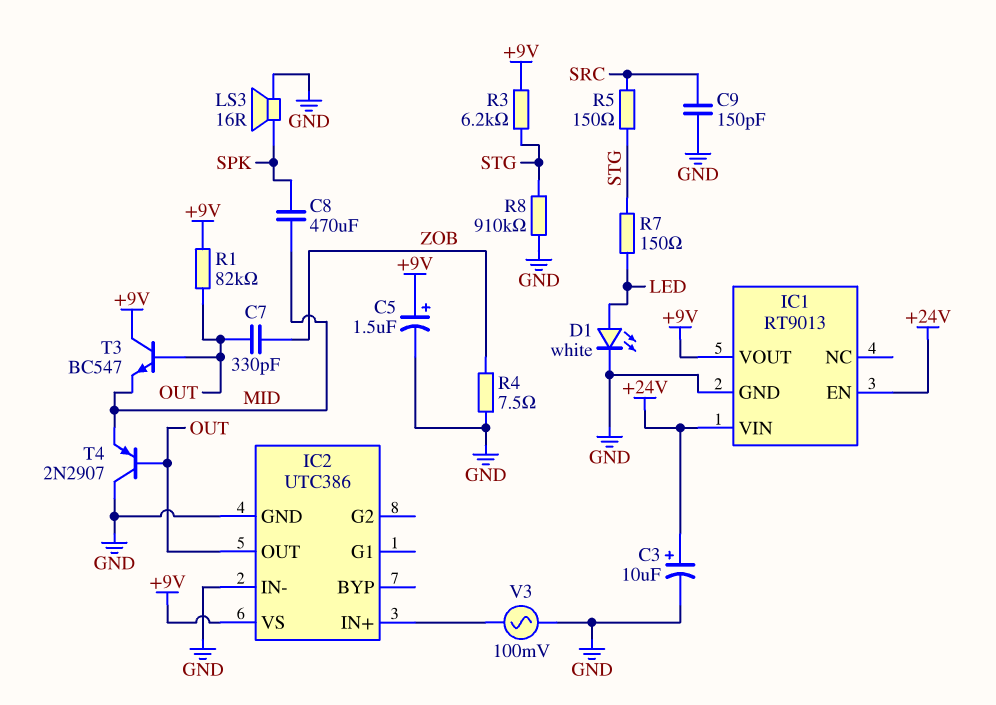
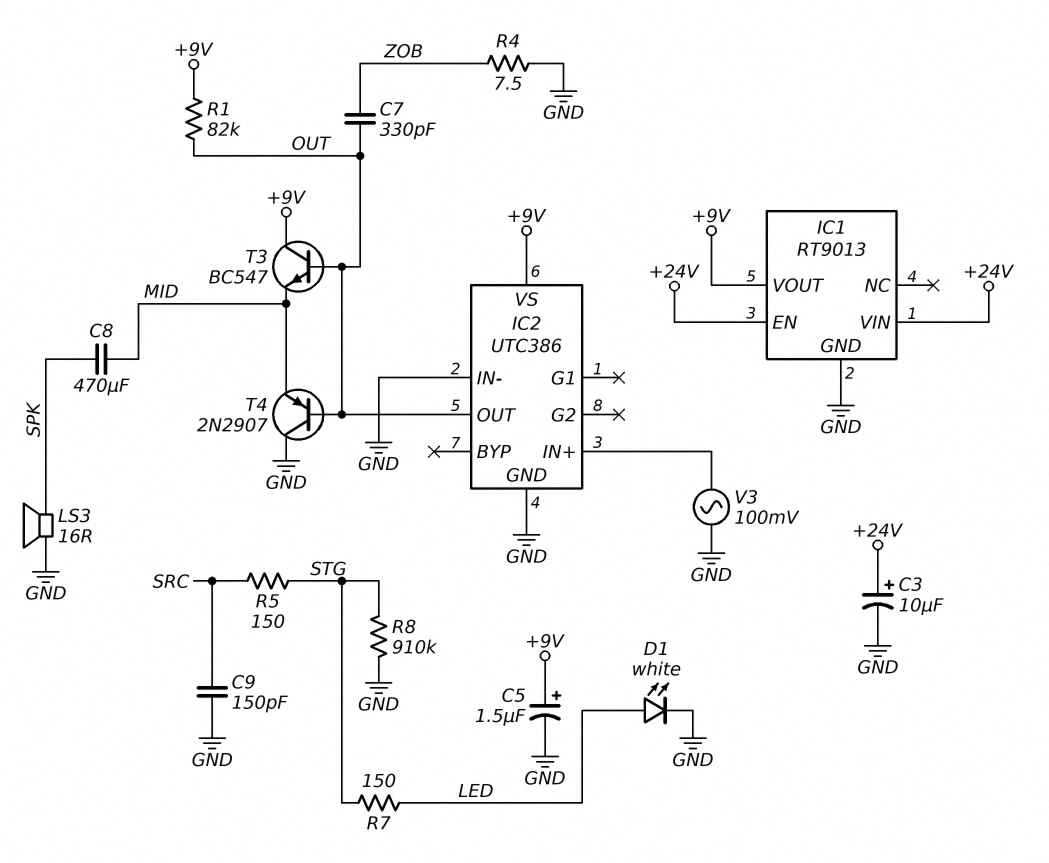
R3: 6.2k (+9V, STG) -> none

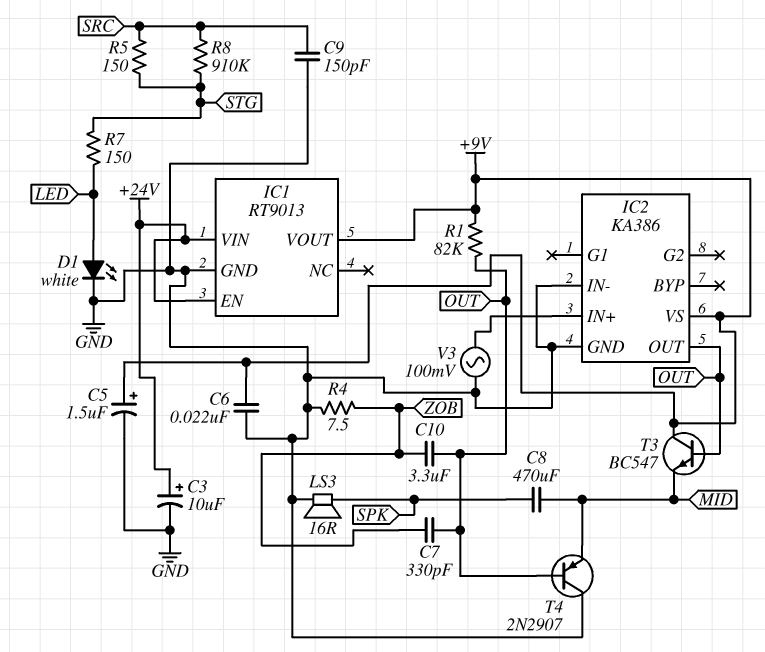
C6: none -> 22nF (+9V, GND)
C10: none -> 3.3uF (OUT, ZOB)
IC2: UTC386 -> KA386
R8: 910k (GND, STG) -> 910k (SRC, STG)

